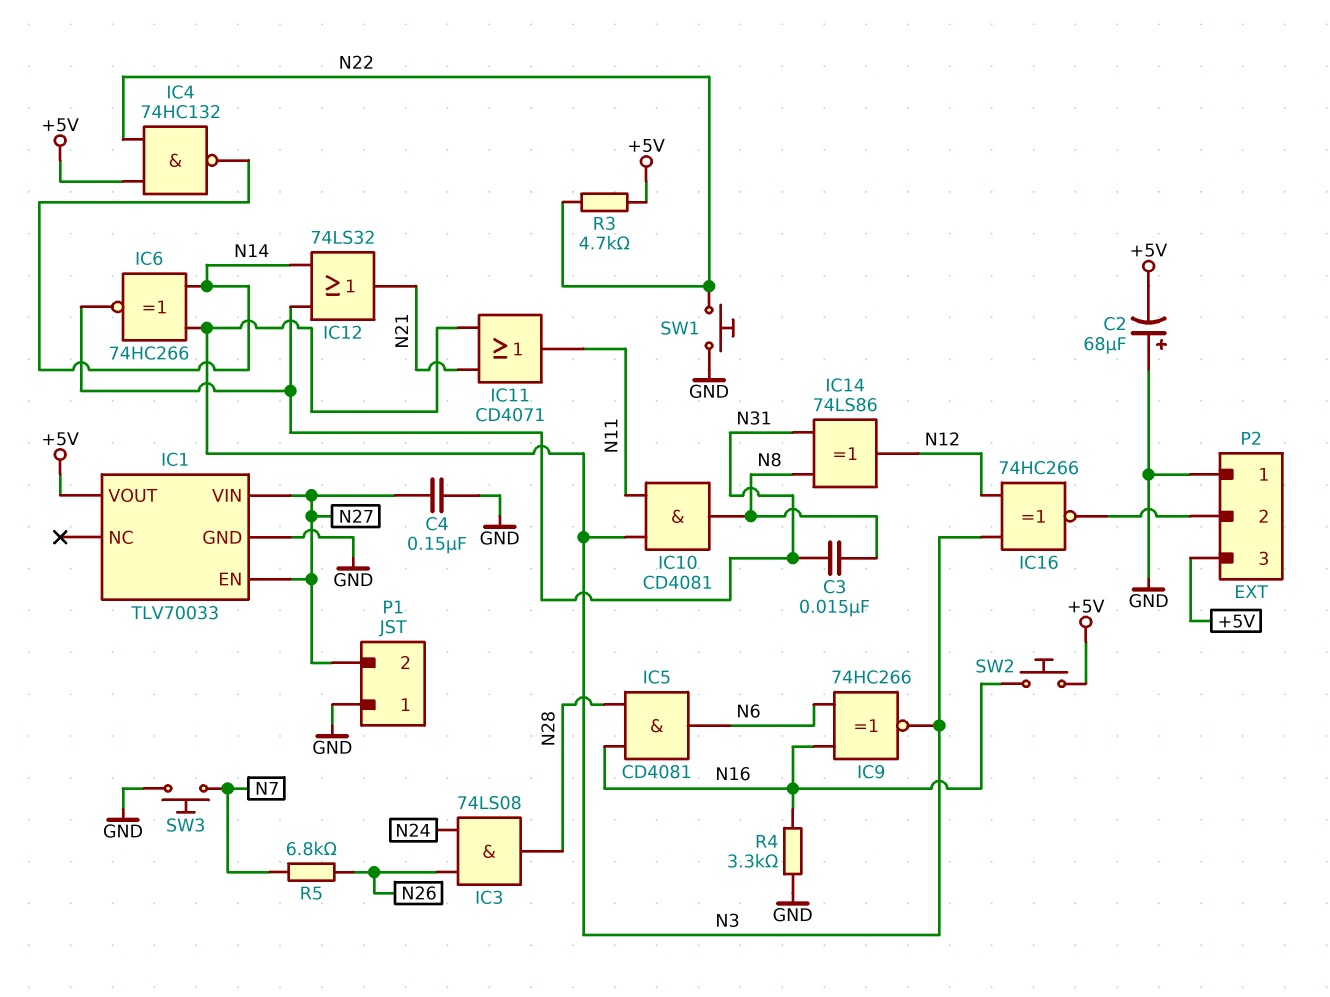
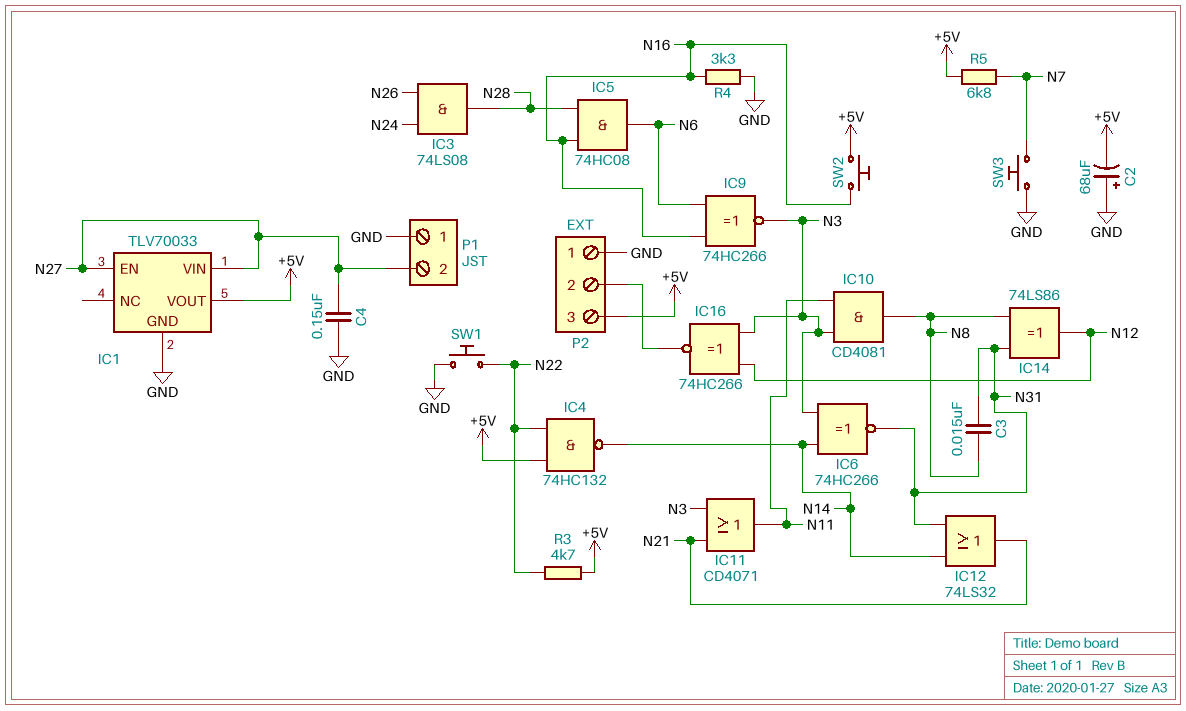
IC5: AND CD4081 (in N16, in N28, out N6) -> AND 74HC08 (in N16, in N28, out N6)
R5: 6.8k (N7, N26) -> 6.8k (+5V, N7)

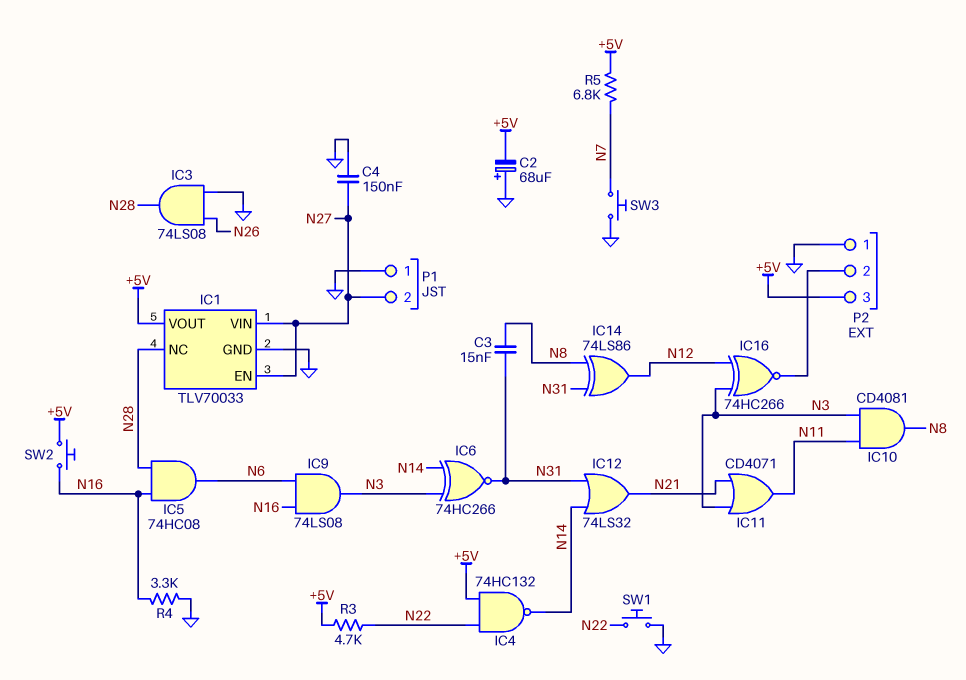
IC1 pin NC: none -> N28
IC3: AND 74LS08 (in N24, in N26, out N28) -> AND 74LS08 (in GND, in N26, out N28)
IC9: XNOR 74HC266 (in N6, in N16, out N3) -> AND 74LS08 (in N6, in N16, out N3)

